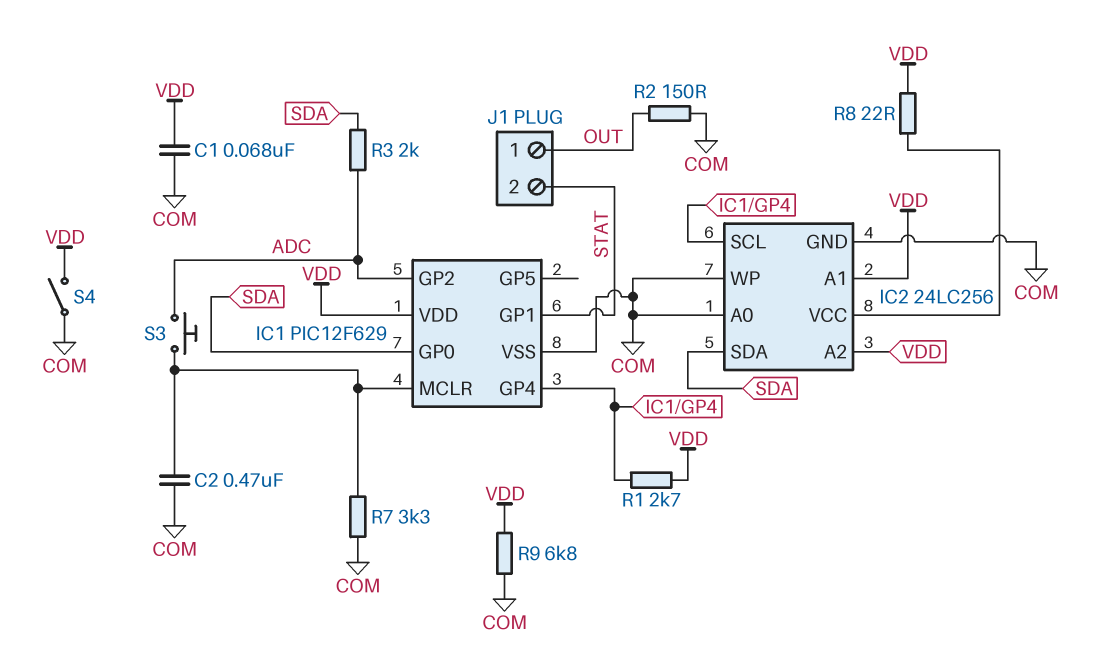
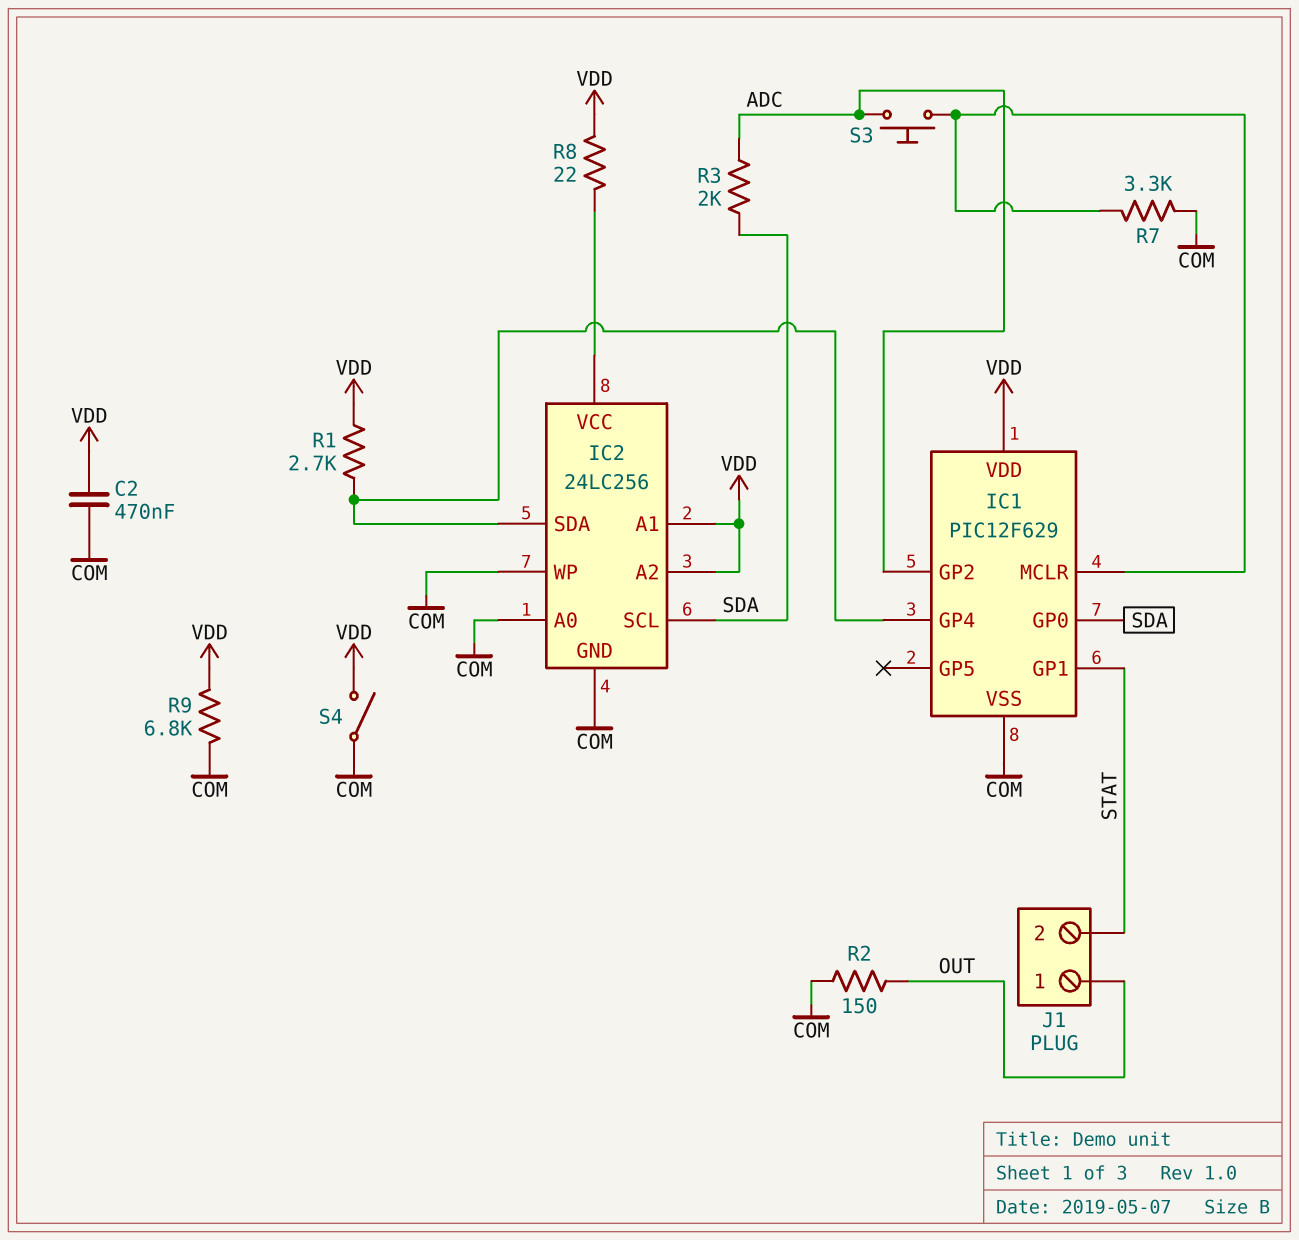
C1: 68nF (COM, VDD) -> none
C2: 470nF (COM, IC1/MCLR) -> 470nF (COM, VDD)
IC2 pin SCL: IC1/GP4 -> SDA
IC2 pin SDA: SDA -> IC1/GP4

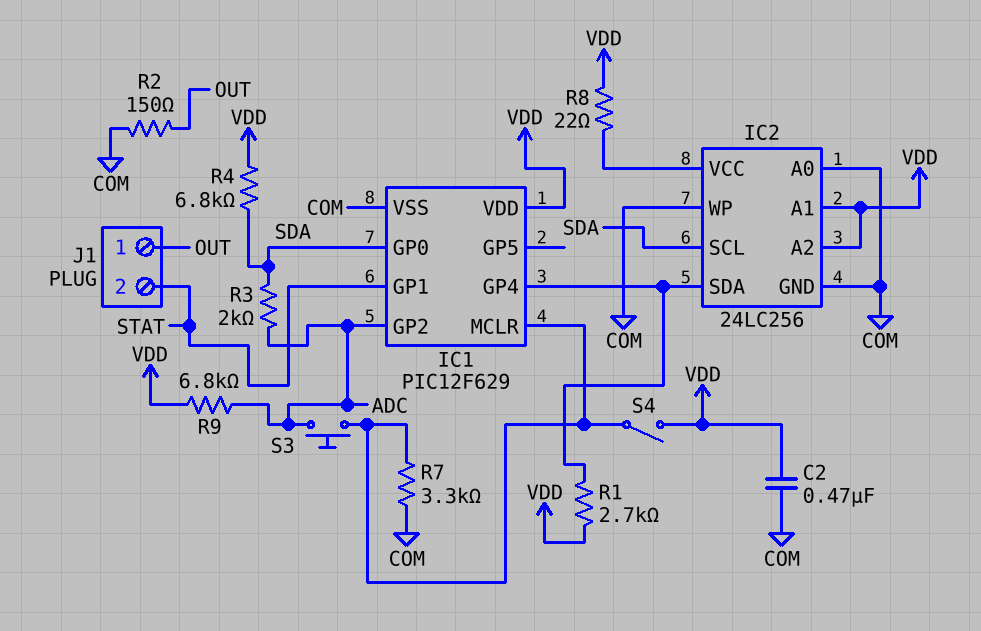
R4: none -> 6.8k (SDA, VDD)
R9: 6.8k (COM, VDD) -> 6.8k (ADC, VDD)
S4: switch (COM, VDD) -> switch (IC1/MCLR, VDD)

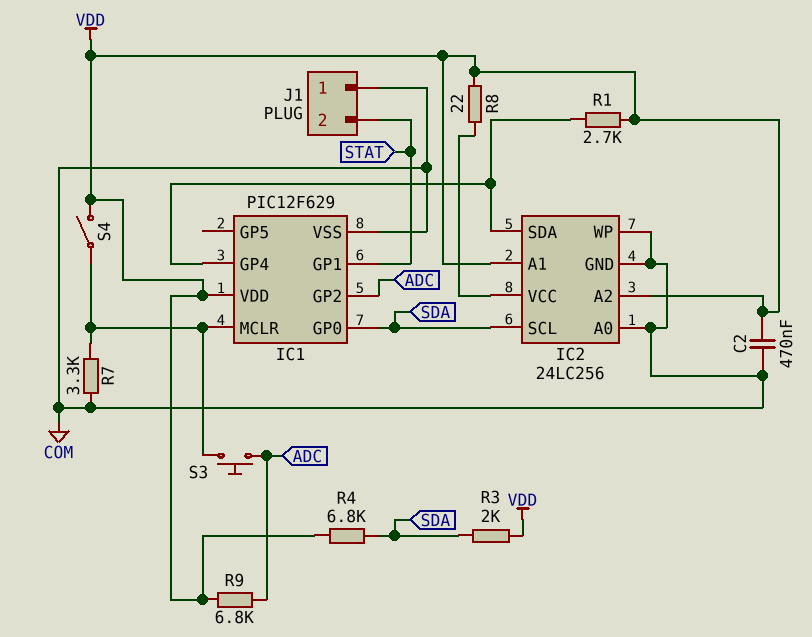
J1 pin 1: OUT -> COM
R2: 150 (COM, OUT) -> none
R3: 2k (ADC, SDA) -> 2k (SDA, VDD)

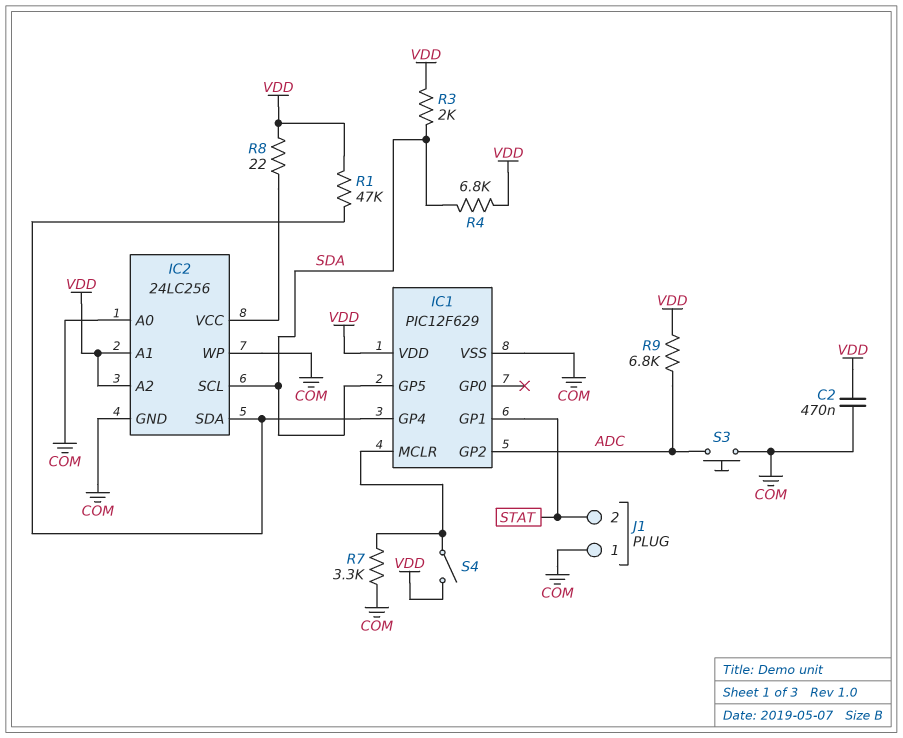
IC1 pin GP0: SDA -> none
IC1 pin GP5: none -> SDA
R1: 2.7k (IC1/GP4, VDD) -> 47k (IC1/GP4, VDD)
S3: button (ADC, IC1/MCLR) -> button (ADC, COM)

